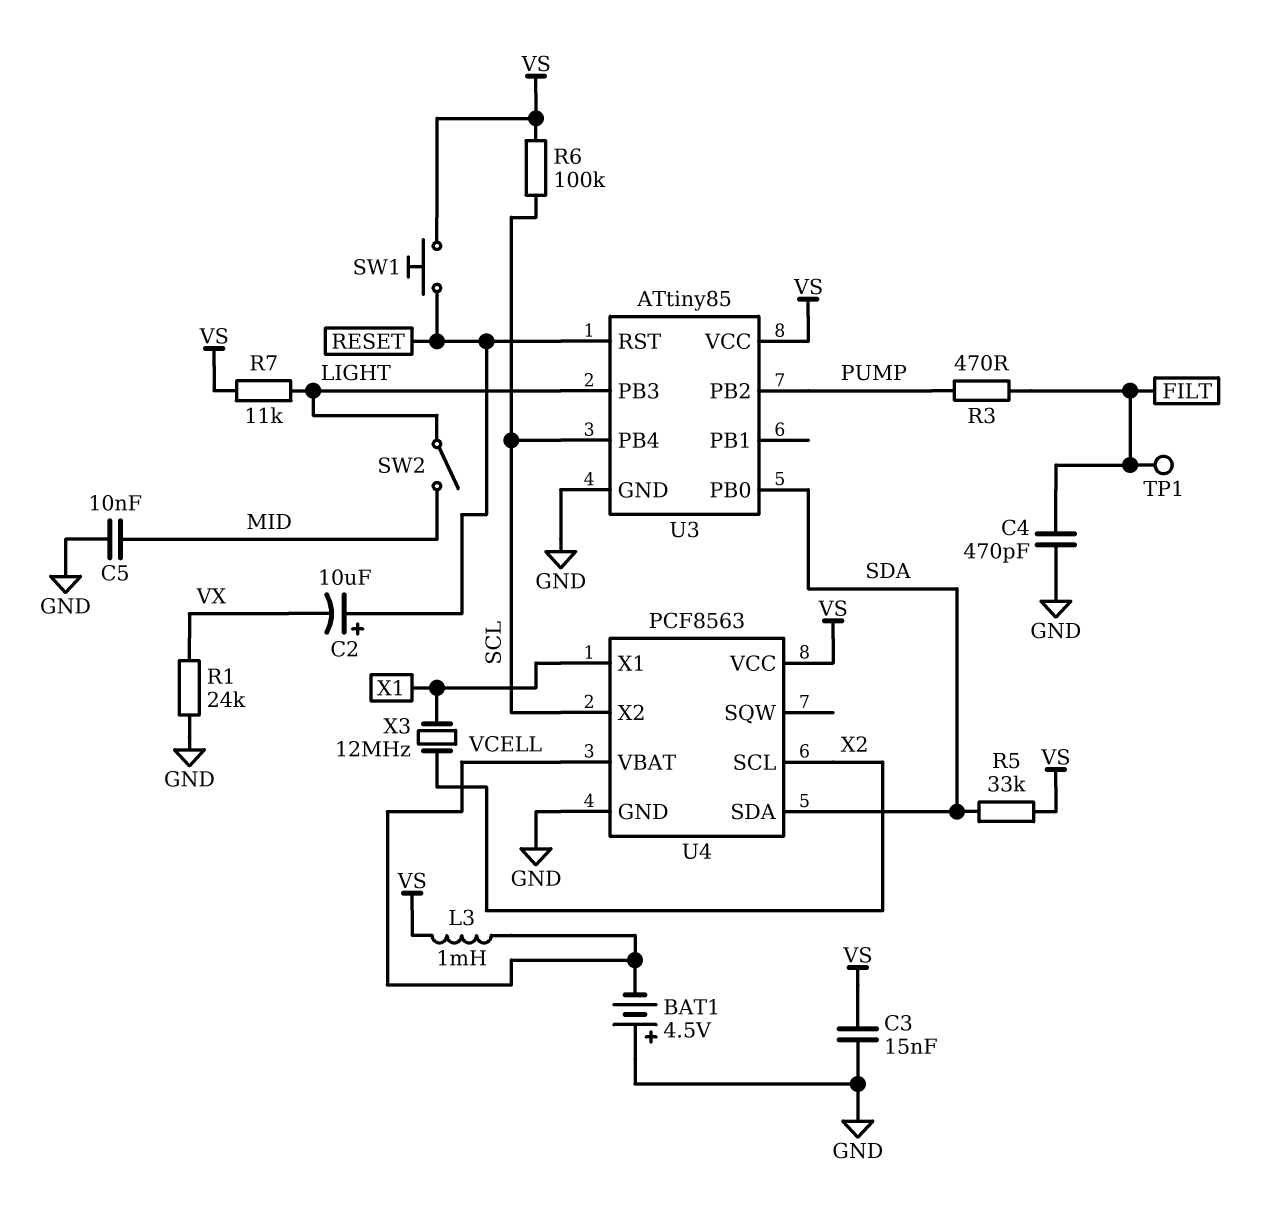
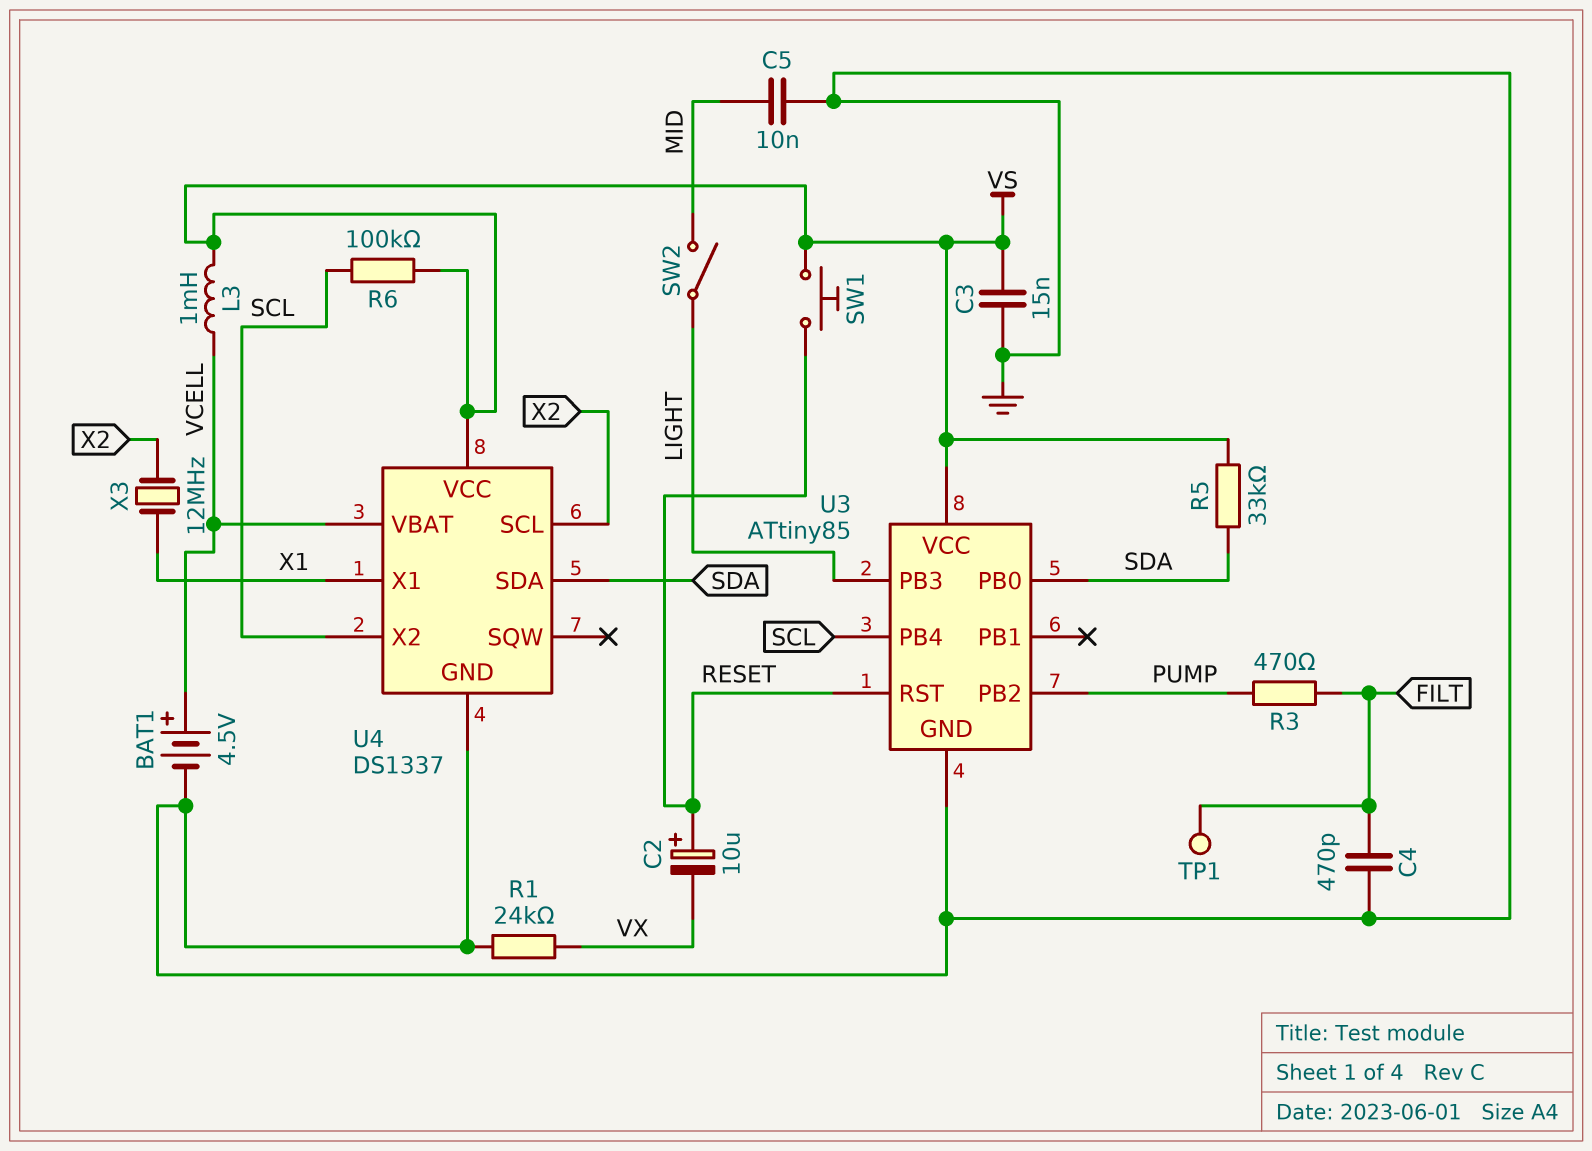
BAT1: 4.5V (plus GND, minus VCELL) -> 4.5V (plus VCELL, minus GND)
R7: 11k (LIGHT, VS) -> none
U4: PCF8563 -> DS1337

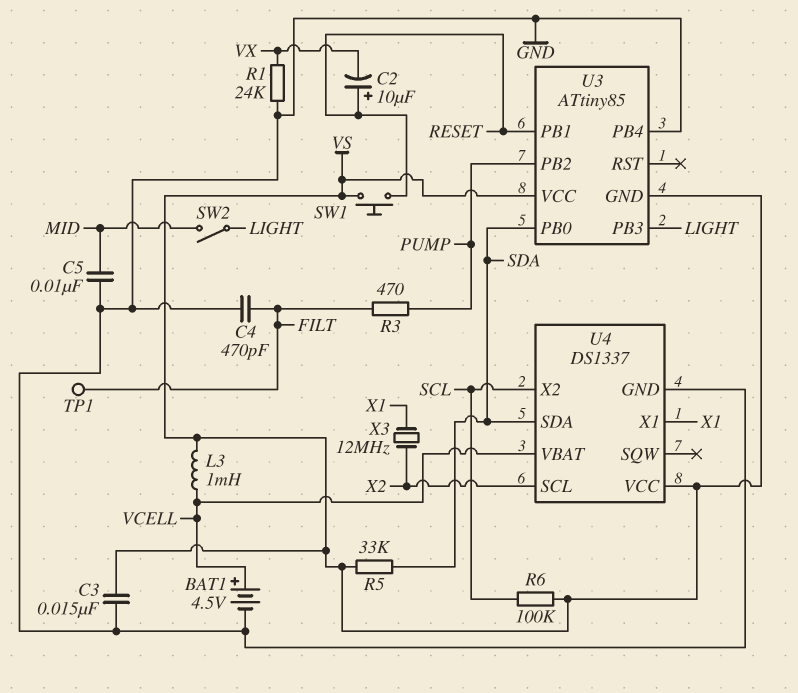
U3 pin GND: GND -> VS
U3 pin PB1: none -> RESET
U3 pin PB4: SCL -> GND
U3 pin RST: RESET -> none

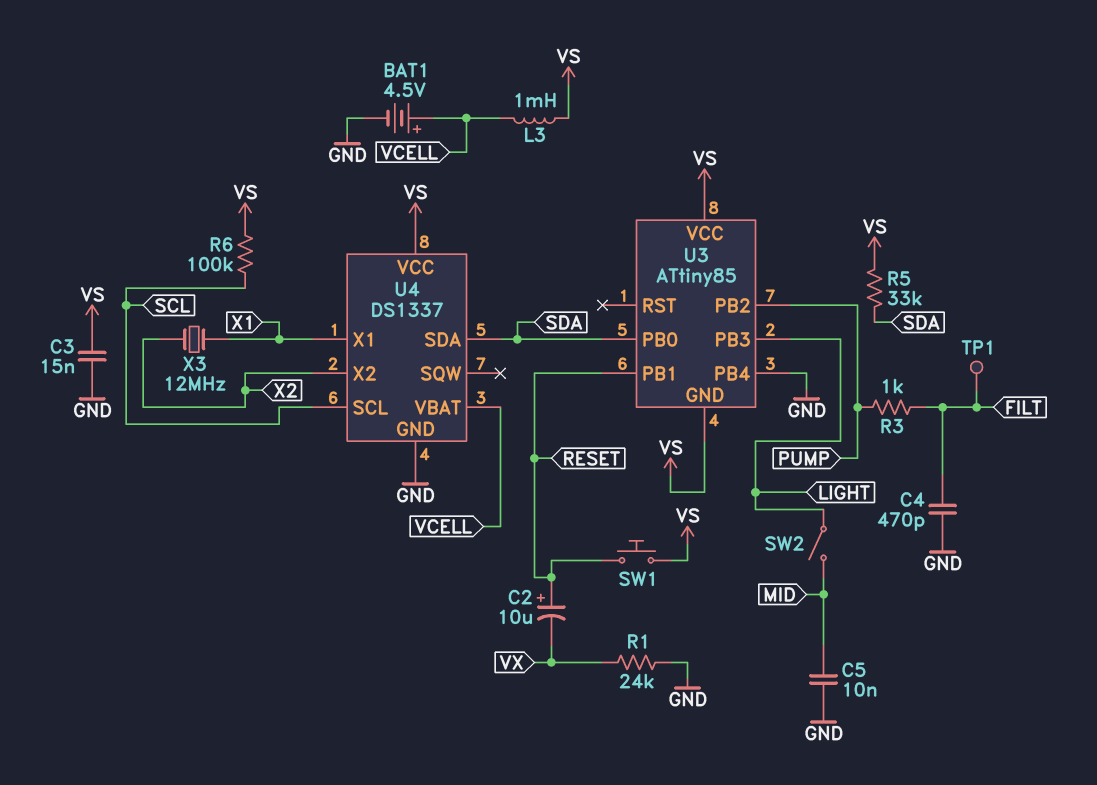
R3: 470 (FILT, PUMP) -> 1k (FILT, PUMP)
U4 pin SCL: X2 -> SCL
U4 pin X2: SCL -> X2

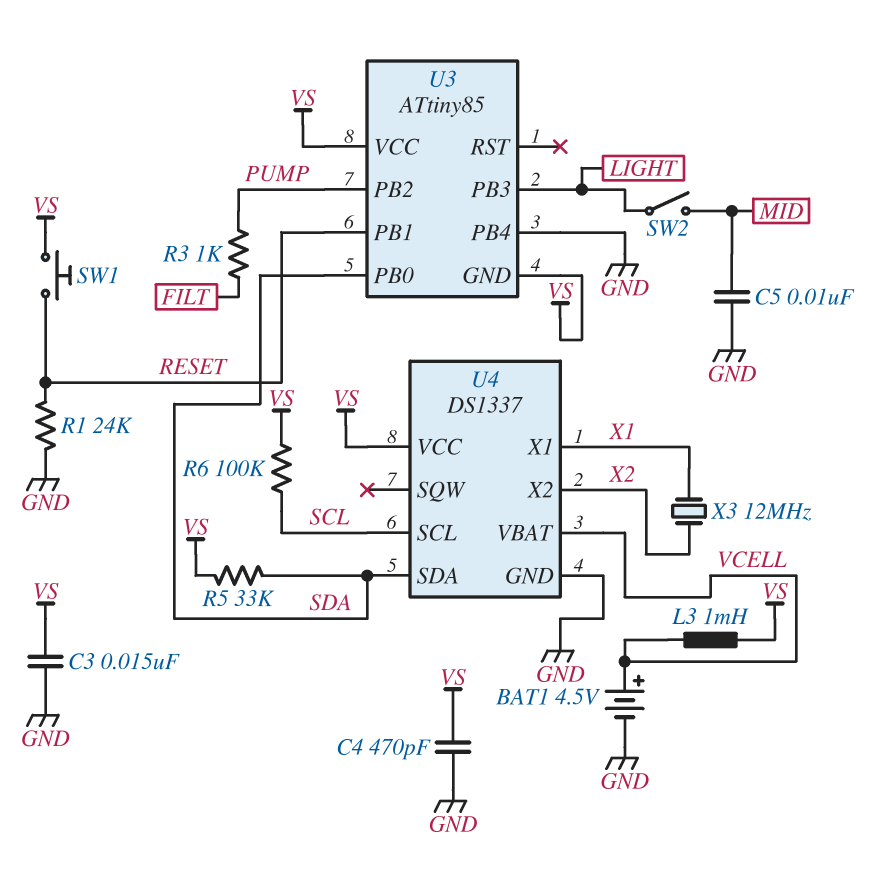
C2: 10uF (plus RESET, minus VX) -> none
C4: 470pF (FILT, GND) -> 470pF (GND, VS)
R1: 24k (GND, VX) -> 24k (GND, RESET)
TP1: test point (FILT) -> none

